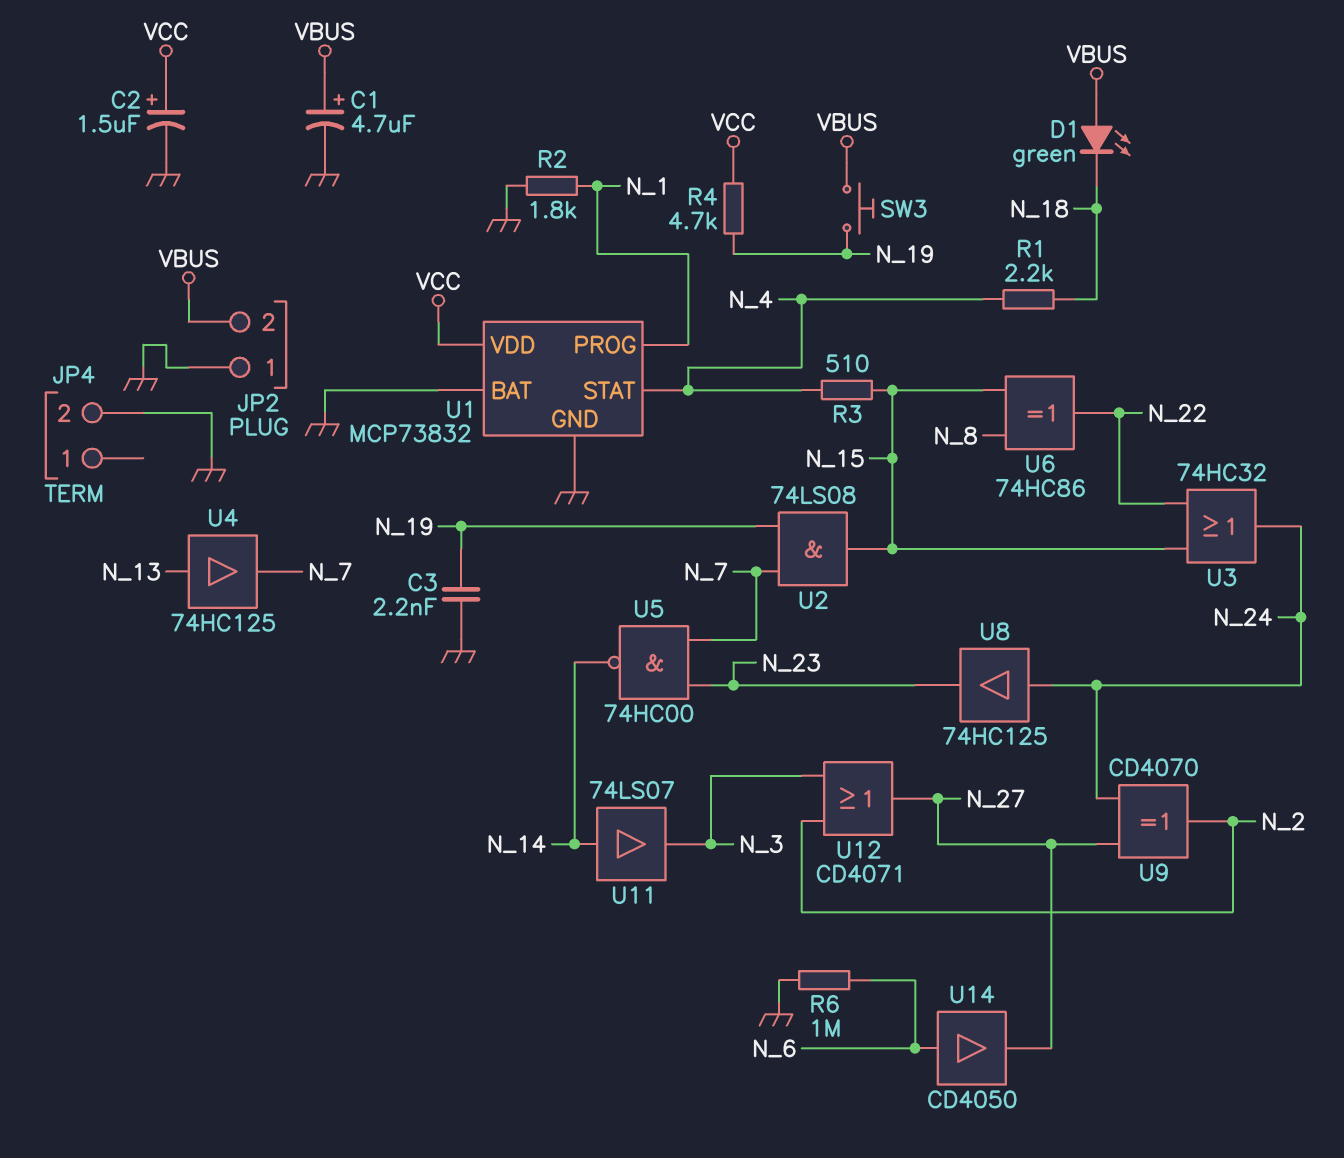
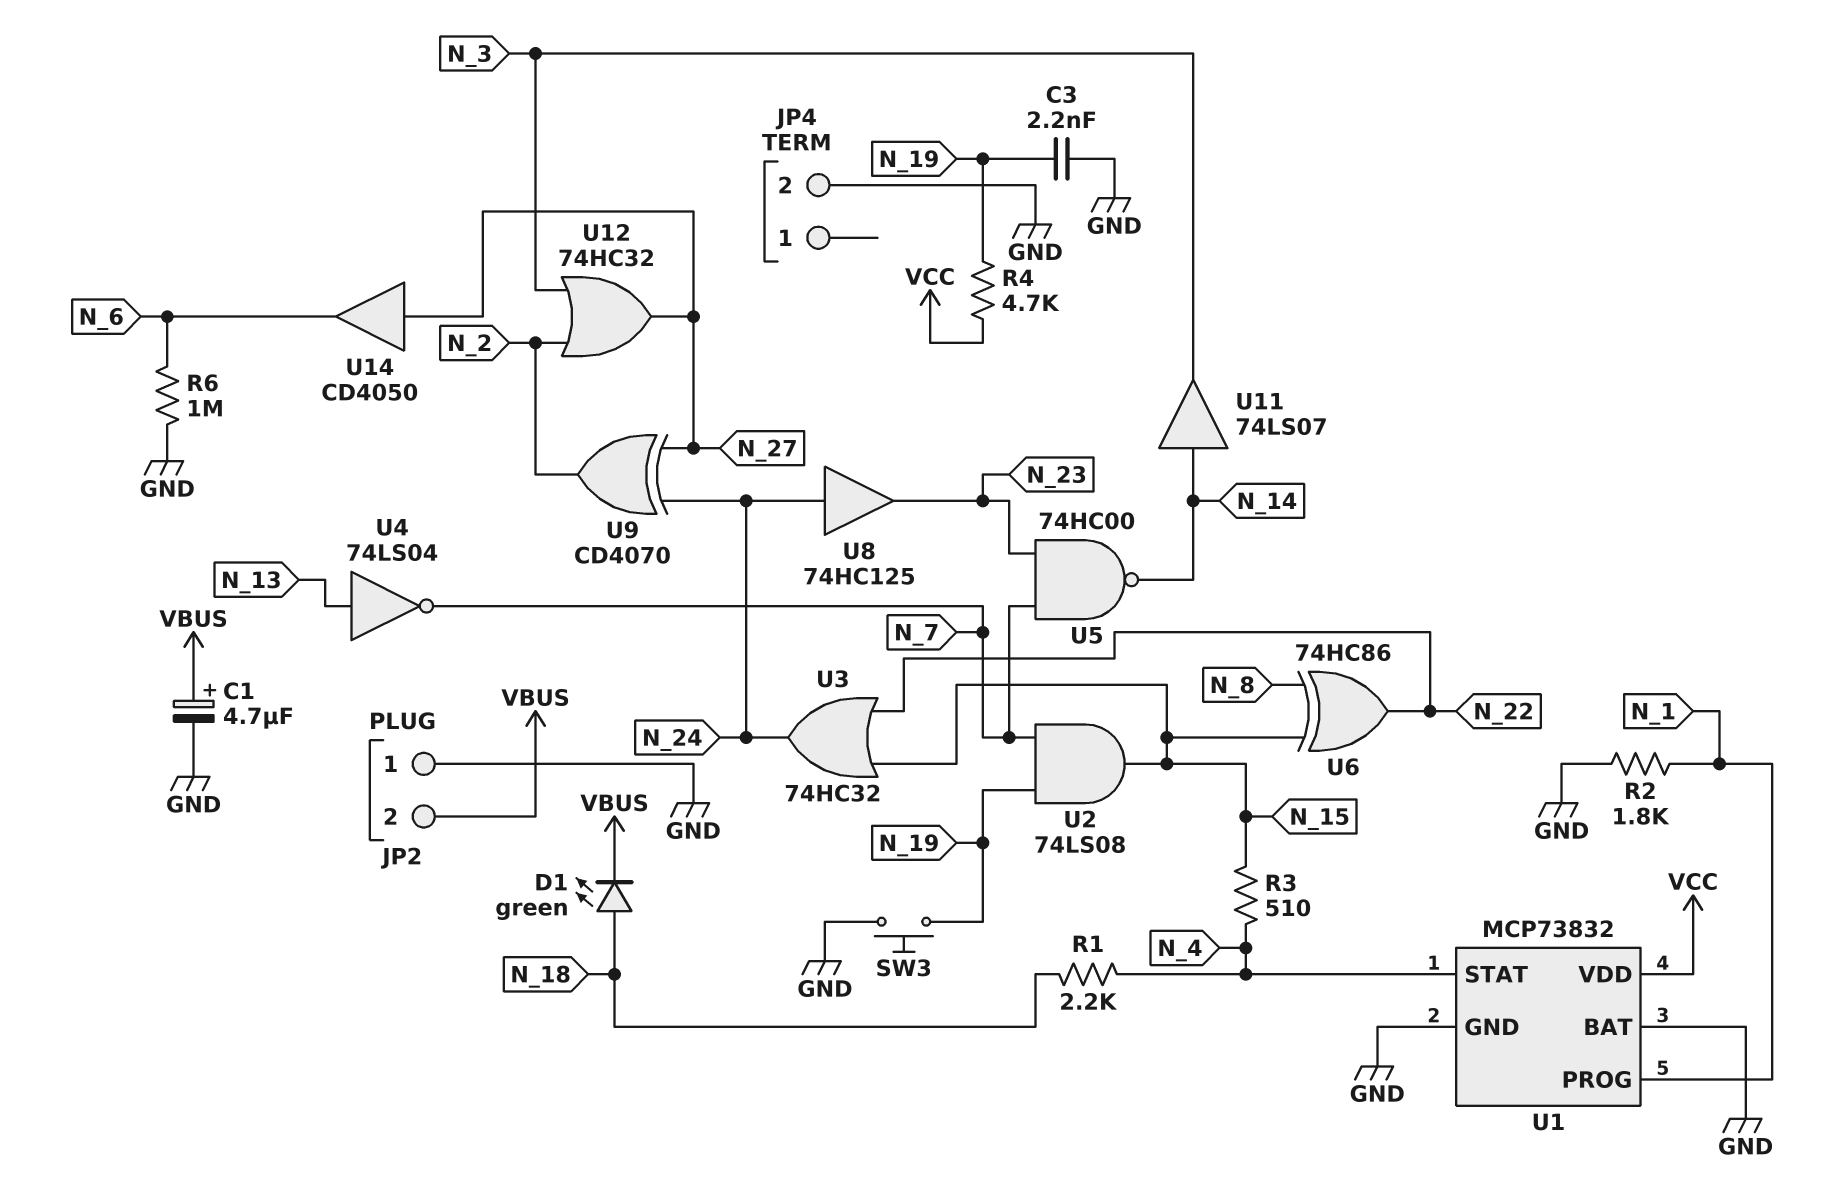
C2: 1.5uF (plus VCC, minus GND) -> none
D1: LED green (A VBUS, K N_18) -> LED green (A N_18, K VBUS)
SW3: button (N_19, VBUS) -> button (GND, N_19)
U4: buffer 74HC125 (in N_13, out N_7) -> NOT 74LS04 (in N_13, out N_7)
U12: OR CD4071 (in N_2, in N_3, out N_27) -> OR 74HC32 (in N_2, in N_3, out N_27)
U14: buffer CD4050 (in N_6, out N_27) -> buffer CD4050 (in N_27, out N_6)

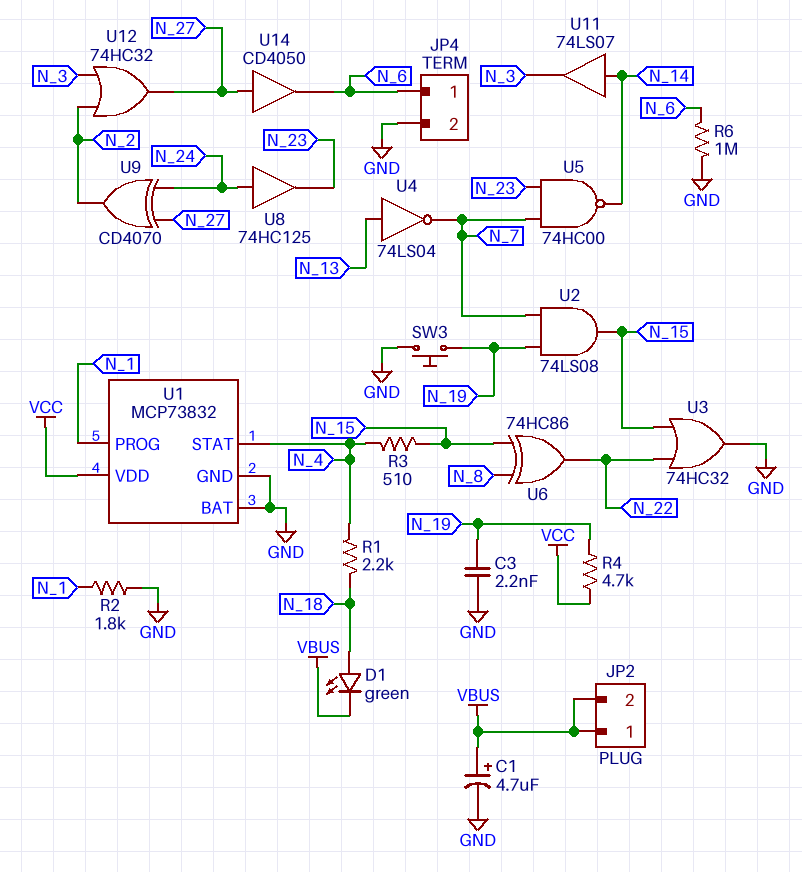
JP2 pin 1: GND -> VBUS
JP4 pin 1: none -> N_6
U3: OR 74HC32 (in N_15, in N_22, out N_24) -> OR 74HC32 (in N_15, in N_22, out GND)

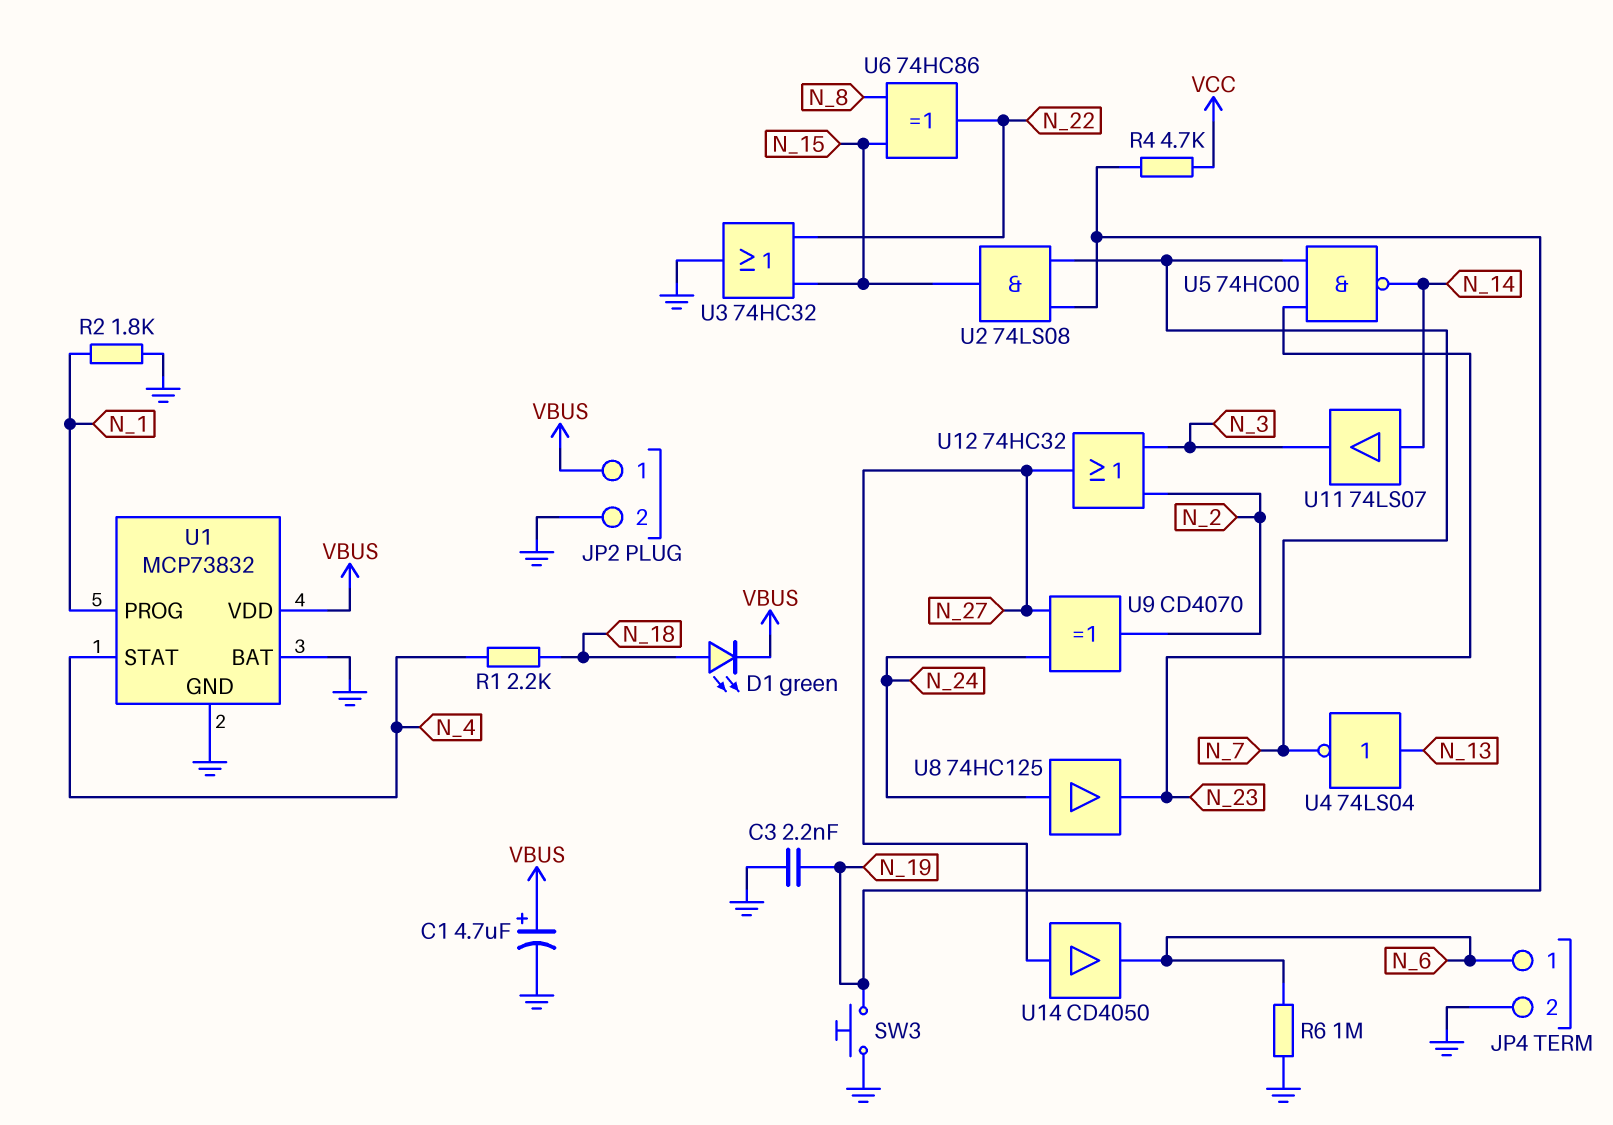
JP2 pin 2: VBUS -> GND
R3: 510 (N_4, N_15) -> none
U1 pin VDD: VCC -> VBUS

